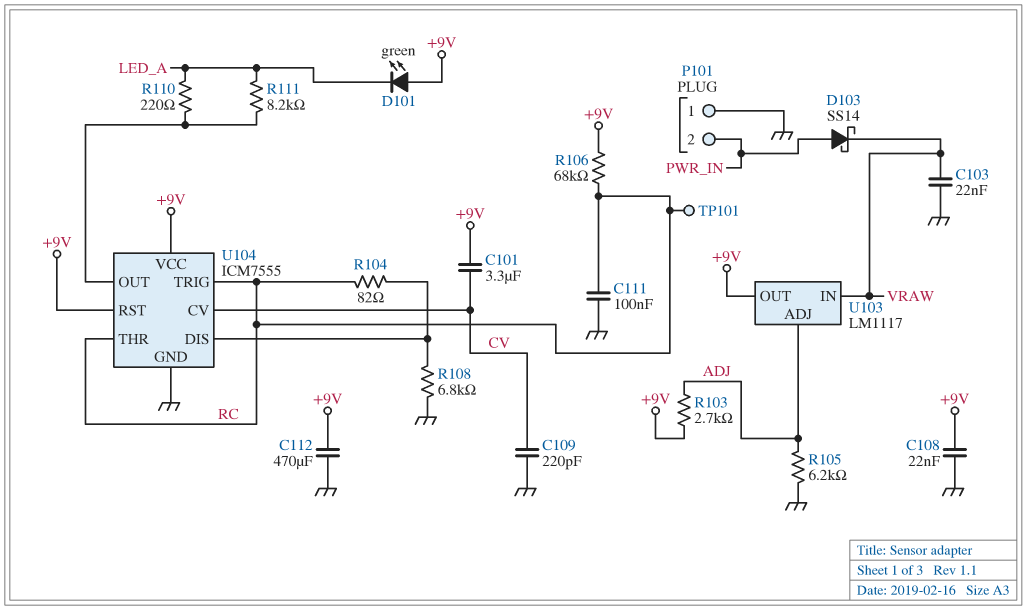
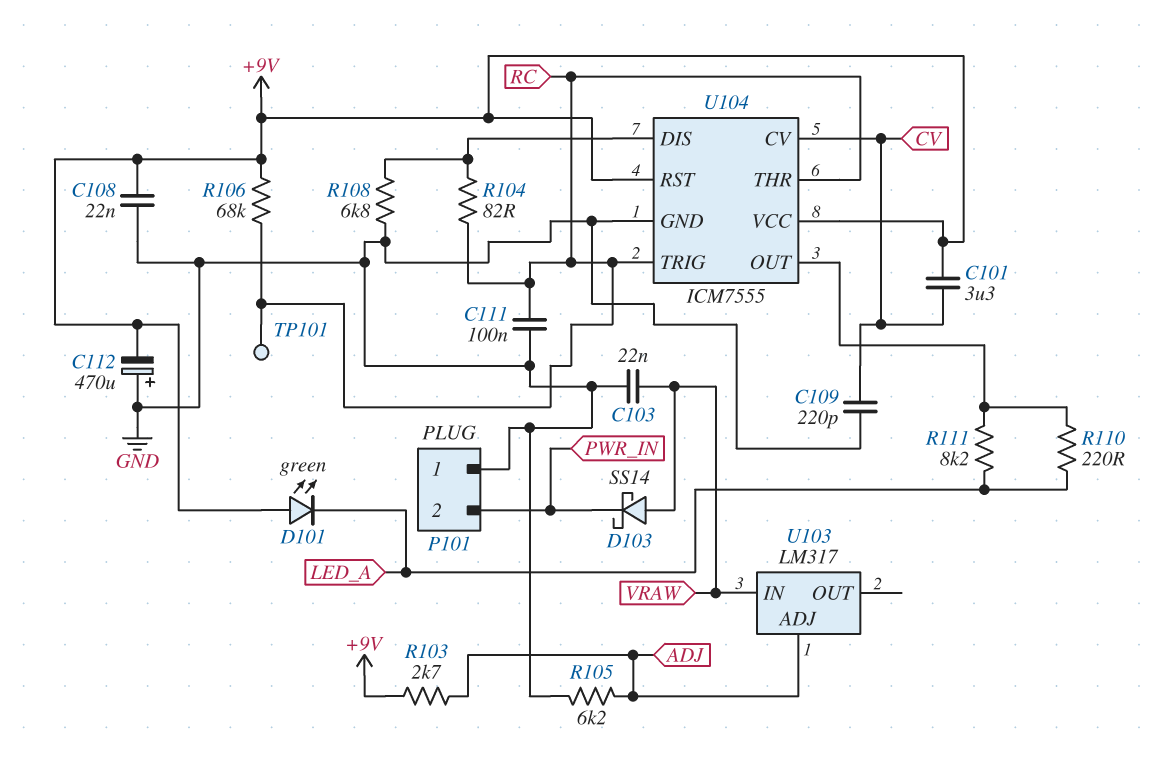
C112: 470uF (+9V, GND) -> 470uF (plus GND, minus +9V)
D103: schottky SS14 (A PWR_IN, K VRAW) -> schottky SS14 (A VRAW, K PWR_IN)
U103: LM1117 -> LM317
U103 pin OUT: +9V -> none

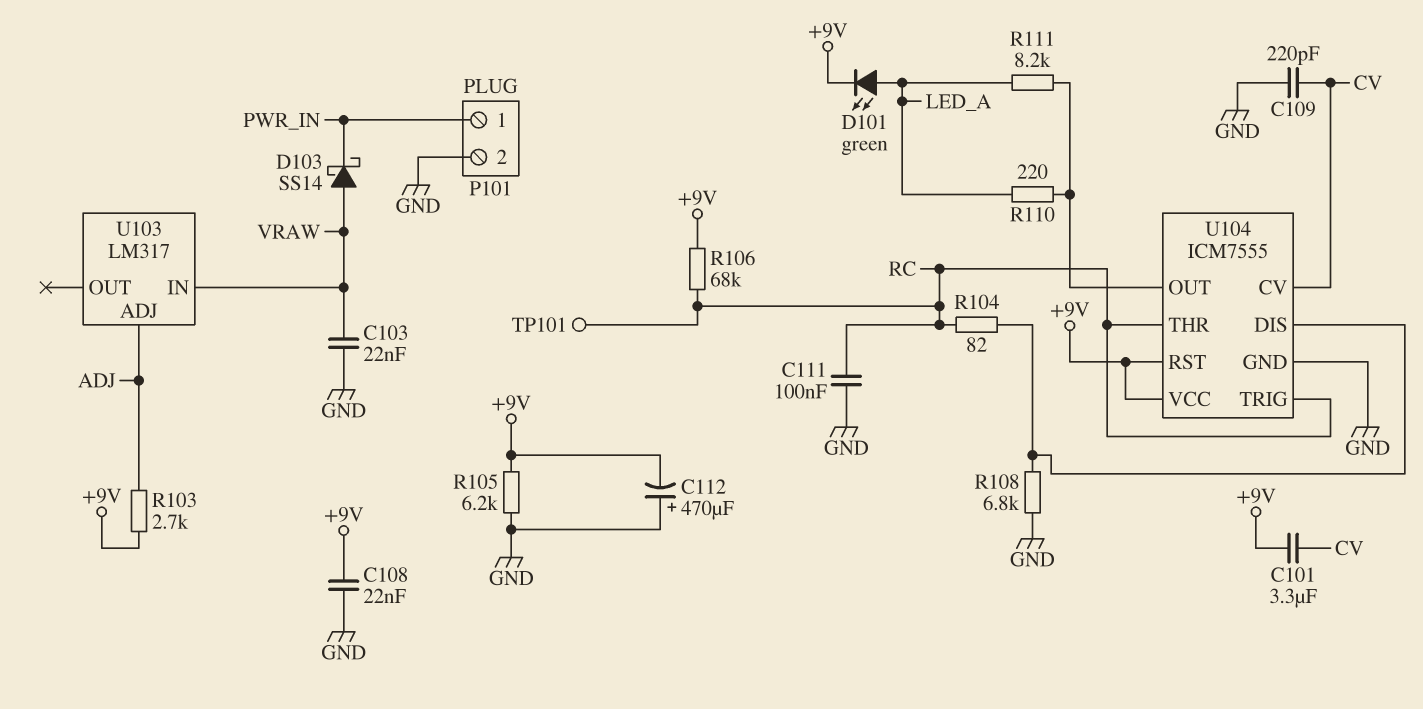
D101: LED green (A +9V, K LED_A) -> LED green (A LED_A, K +9V)
P101 pin 1: GND -> PWR_IN
P101 pin 2: PWR_IN -> GND
R105: 6.2k (ADJ, GND) -> 6.2k (+9V, GND)

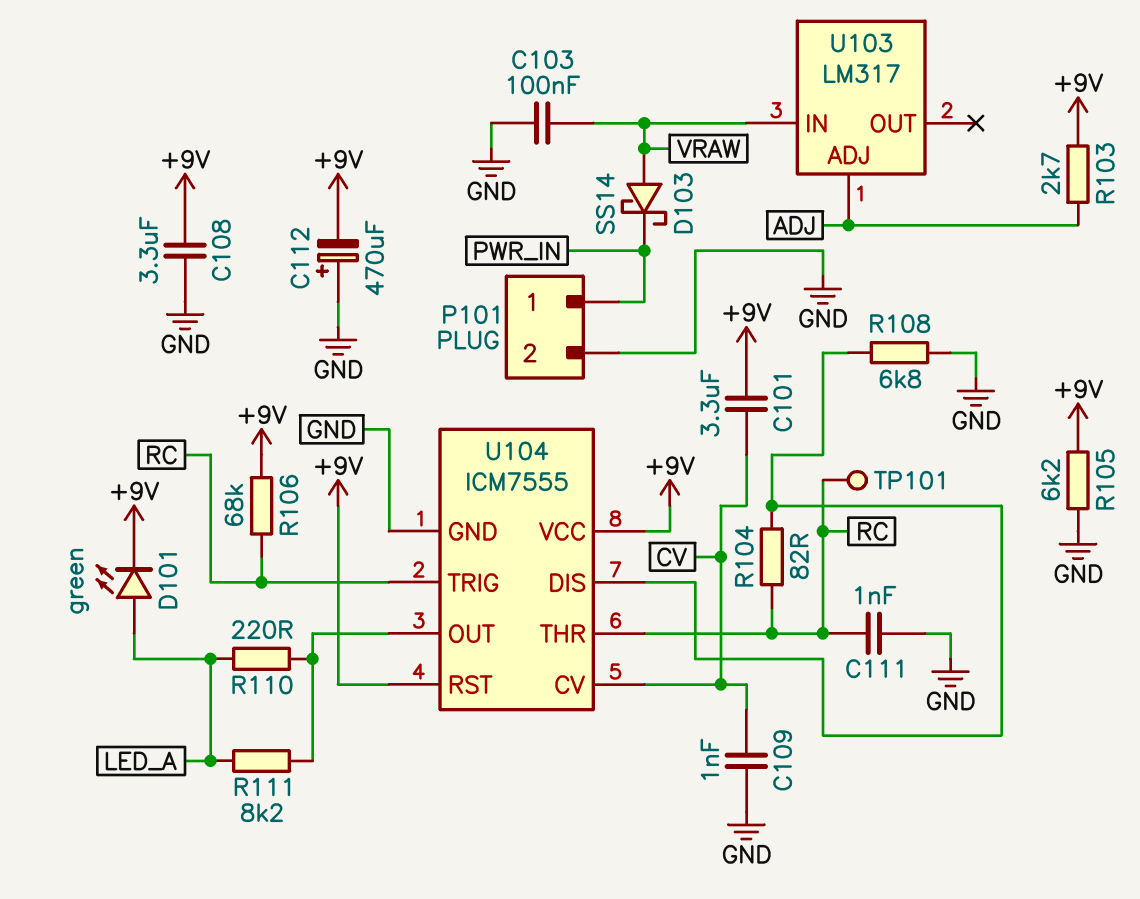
C103: 22nF (GND, VRAW) -> 100nF (GND, VRAW)
C108: 22nF (+9V, GND) -> 3.3uF (+9V, GND)
C109: 220pF (CV, GND) -> 1nF (CV, GND)
C111: 100nF (GND, RC) -> 1nF (GND, RC)

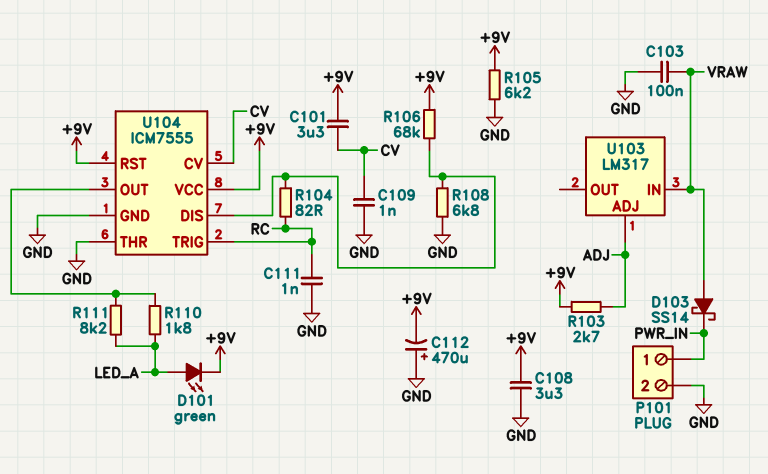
R106: 68k (+9V, RC) -> 68k (+9V, U104/DIS)
R110: 220 (LED_A, U104/OUT) -> 1.8k (LED_A, U104/OUT)
TP101: test point (RC) -> none
U104 pin THR: RC -> GND

